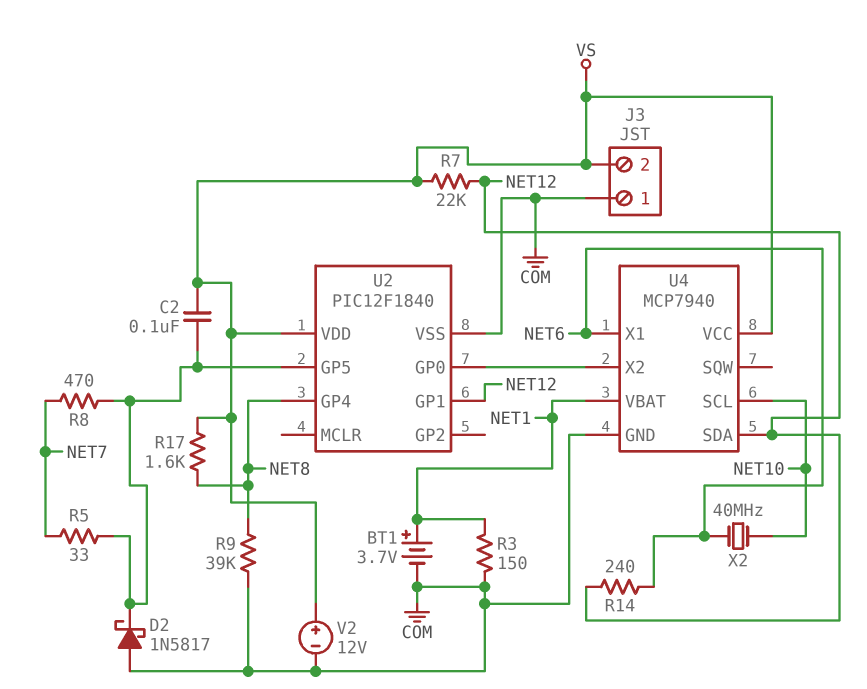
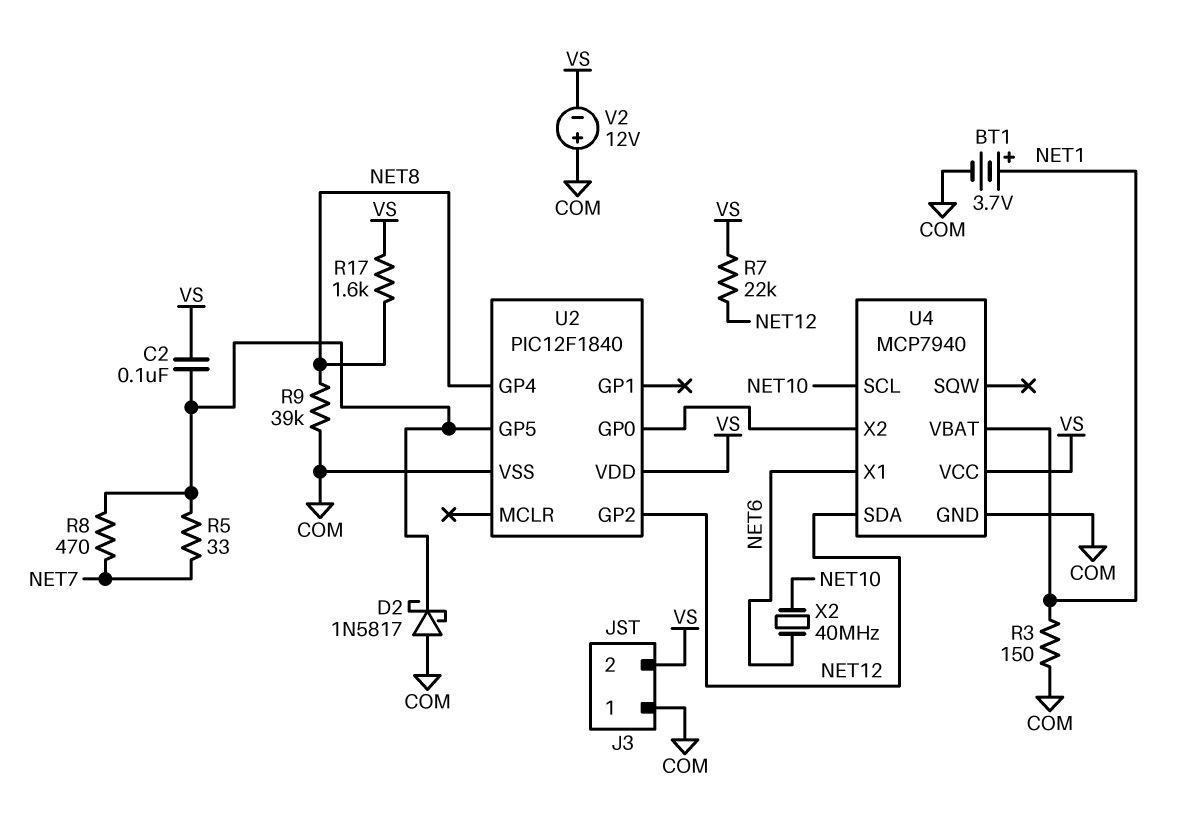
R14: 240 (NET6, NET12) -> none
U2 pin GP1: NET12 -> none
U2 pin GP2: none -> NET12
V2: 12V (plus VS, minus COM) -> 12V (plus COM, minus VS)

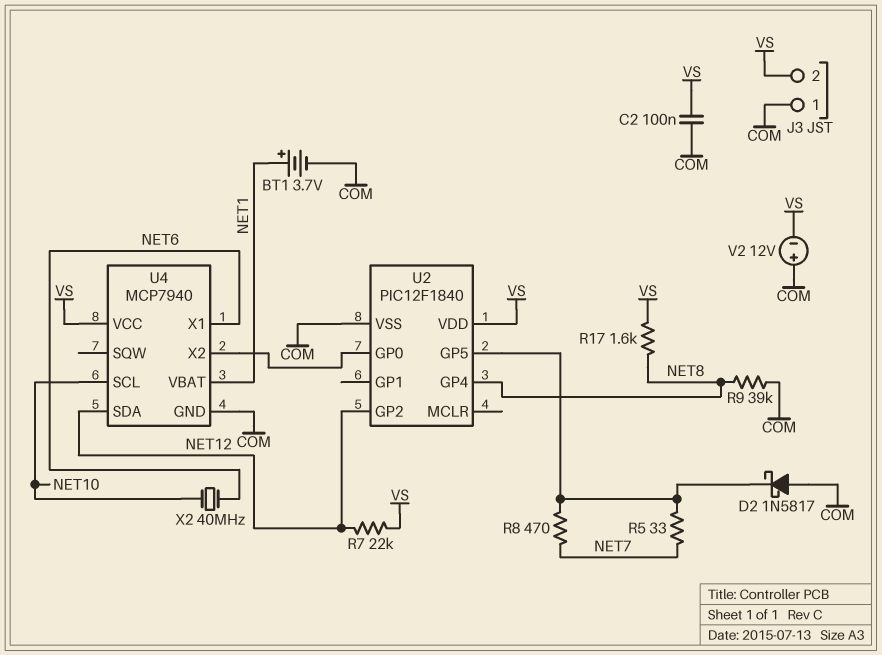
C2: 100nF (U2/GP5, VS) -> 100nF (COM, VS)
R3: 150 (COM, NET1) -> none

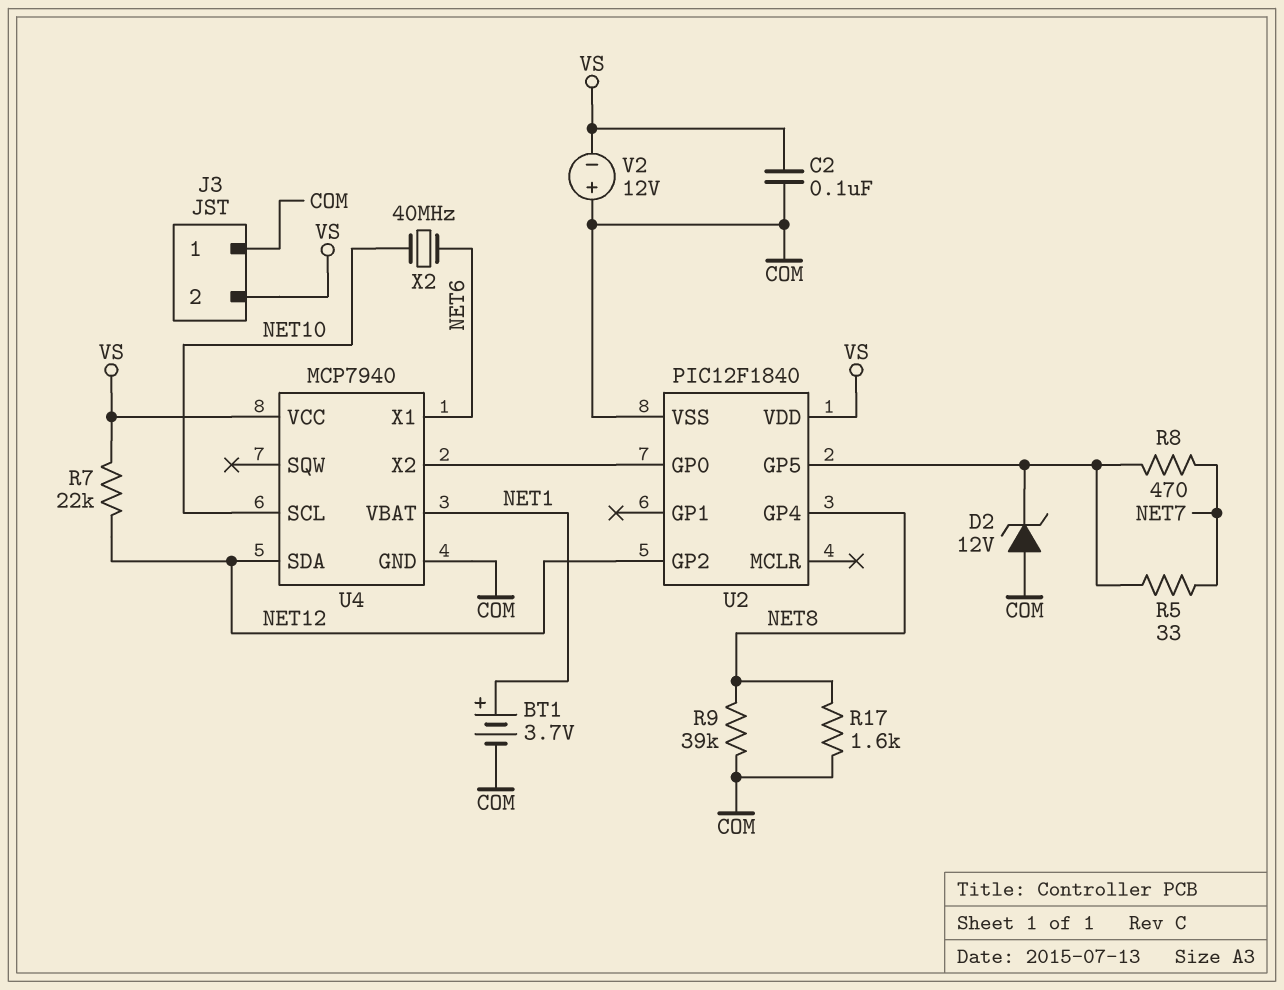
D2: schottky 1N5817 (A COM, K U2/GP5) -> zener 12V (A COM, K U2/GP5)
R17: 1.6k (NET8, VS) -> 1.6k (COM, NET8)

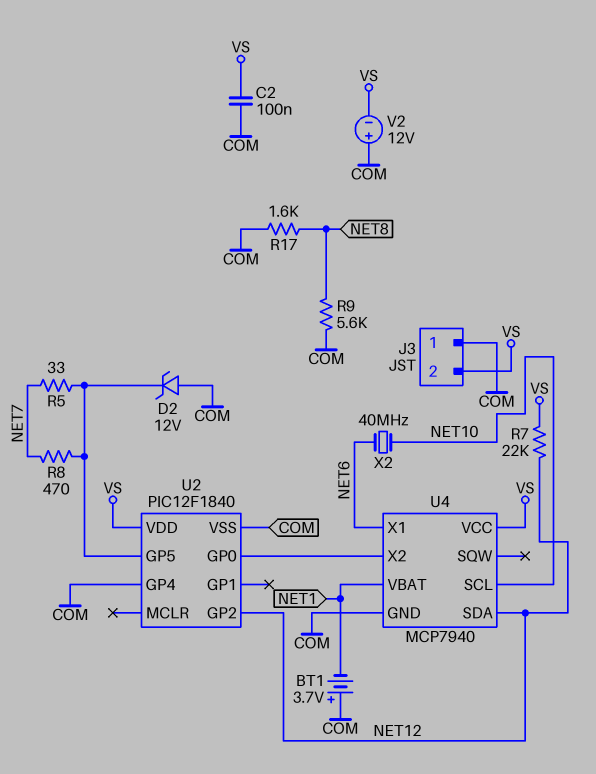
BT1: 3.7V (plus NET1, minus COM) -> 3.7V (plus COM, minus NET1)
R9: 39k (COM, NET8) -> 5.6k (COM, NET8)
U2 pin GP4: NET8 -> COM

